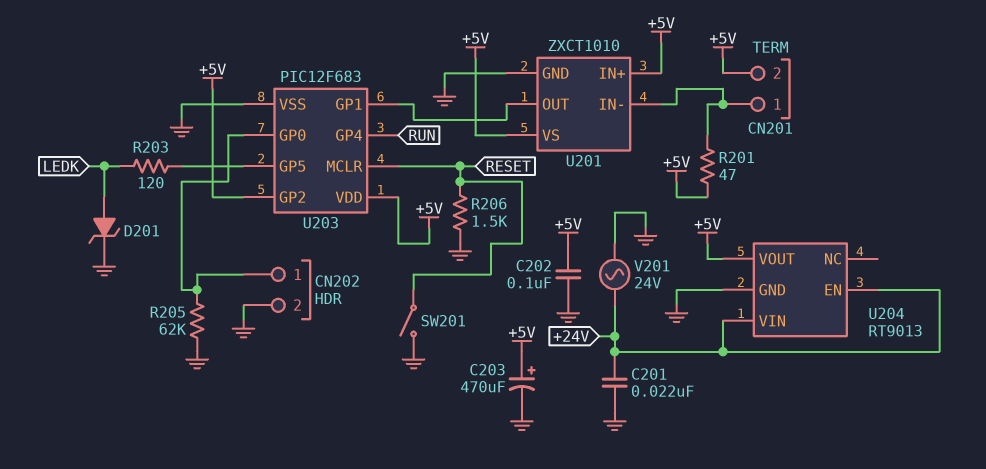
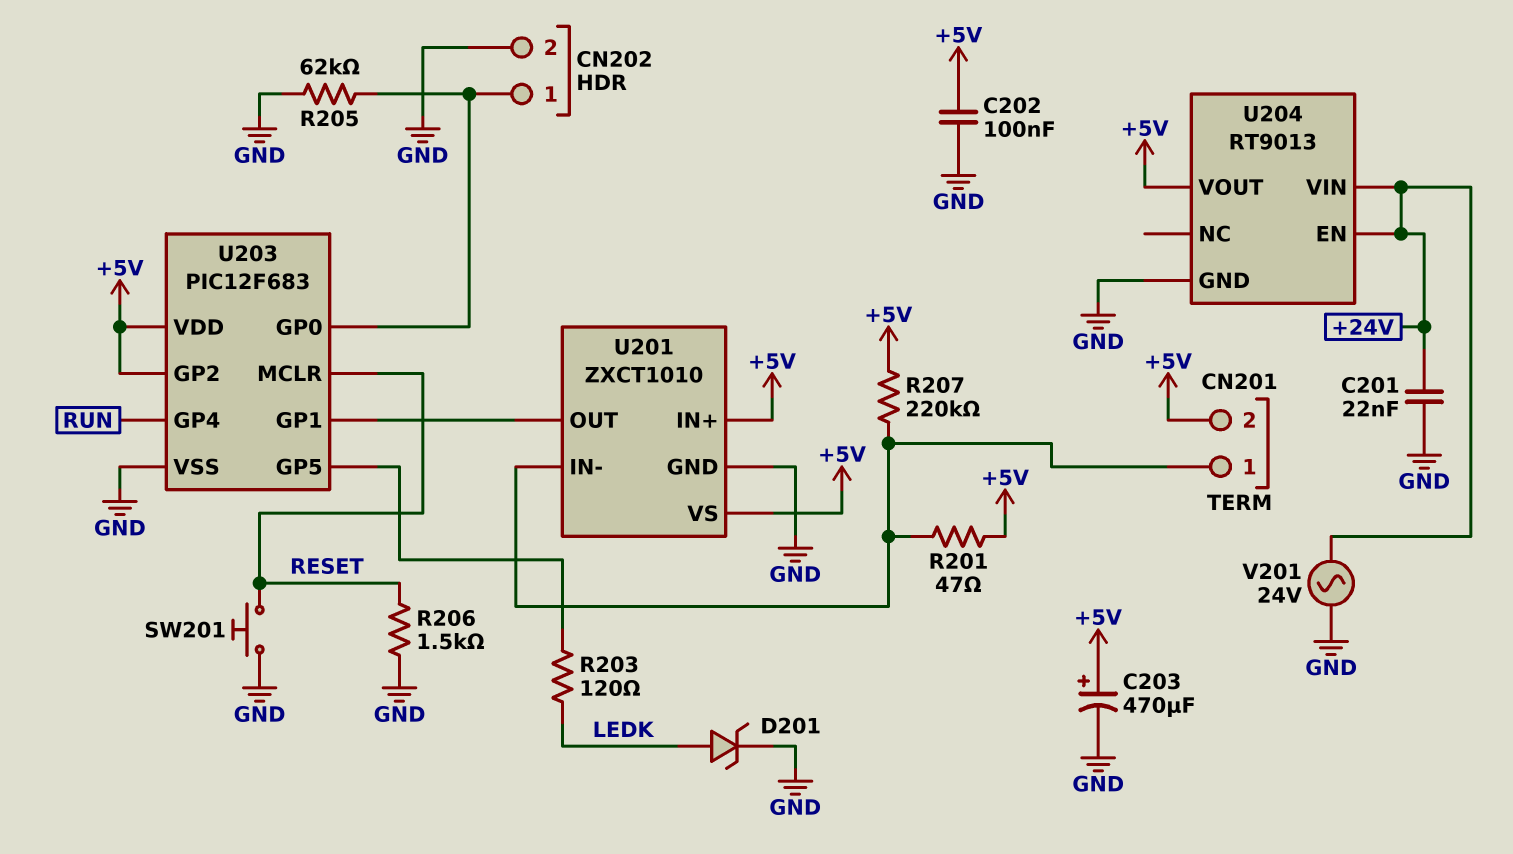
R207: none -> 220k (+5V, CN201/1)
SW201: switch (GND, RESET) -> button (GND, RESET)

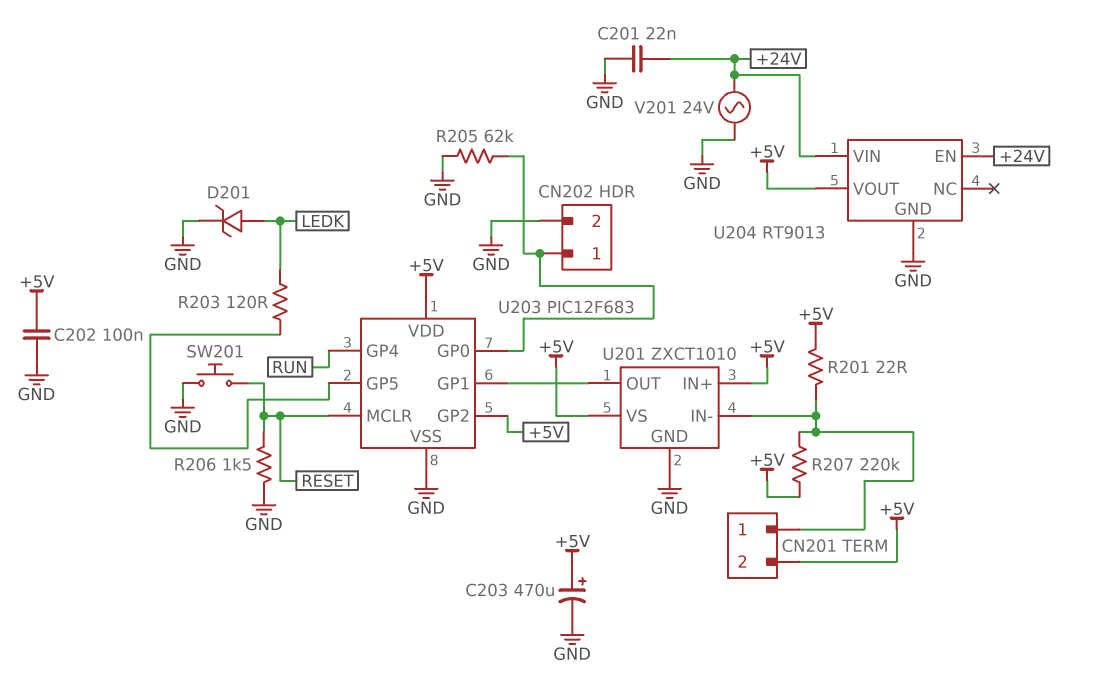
R201: 47 (+5V, CN201/1) -> 22 (+5V, CN201/1)

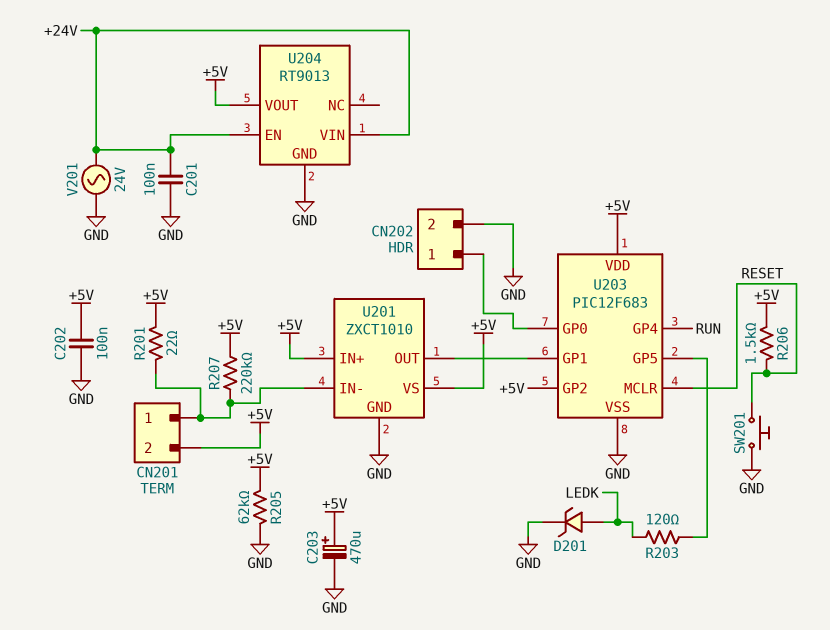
C201: 22nF (+24V, GND) -> 100nF (+24V, GND)
R205: 62k (CN202/1, GND) -> 62k (+5V, GND)
R206: 1.5k (GND, RESET) -> 1.5k (+5V, RESET)

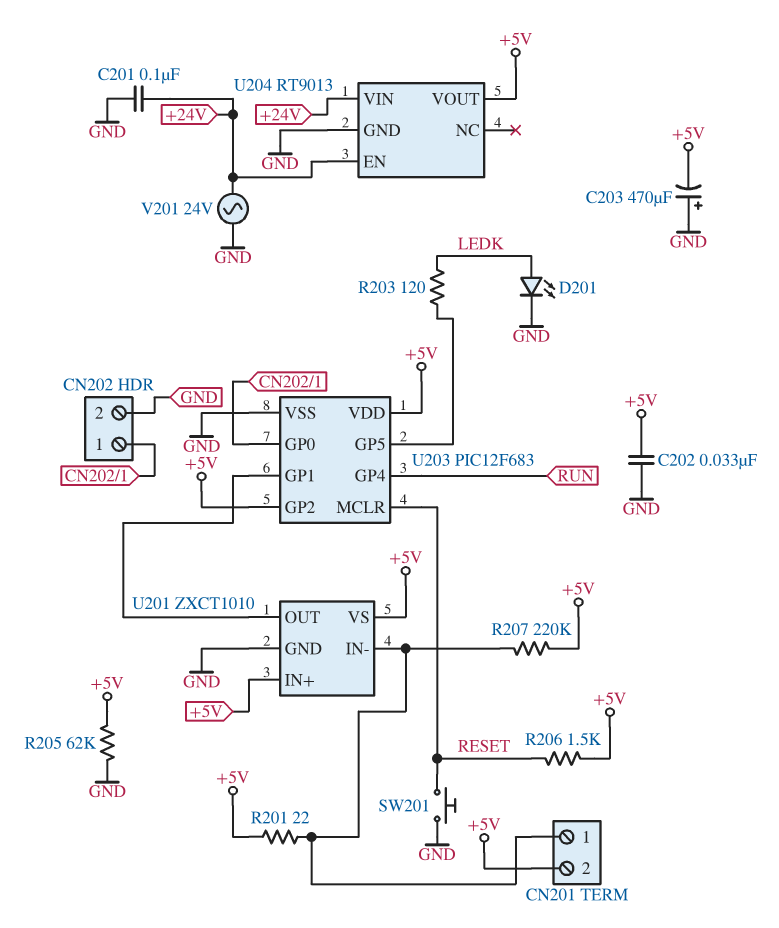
C202: 100nF (+5V, GND) -> 33nF (+5V, GND)
C203: 470uF (plus +5V, minus GND) -> 470uF (plus GND, minus +5V)
D201: zener (A LEDK, K GND) -> LED (A LEDK, K GND)

